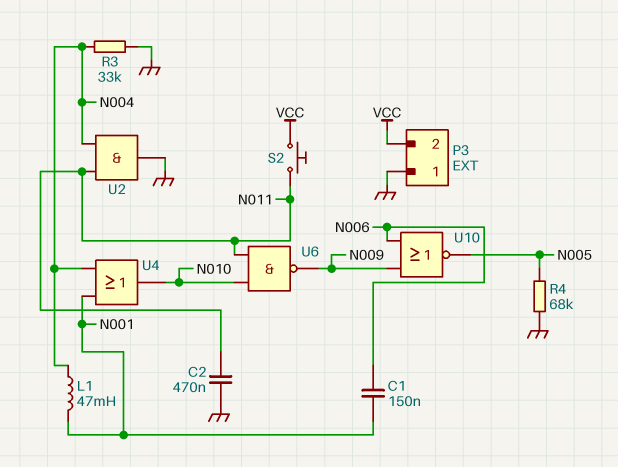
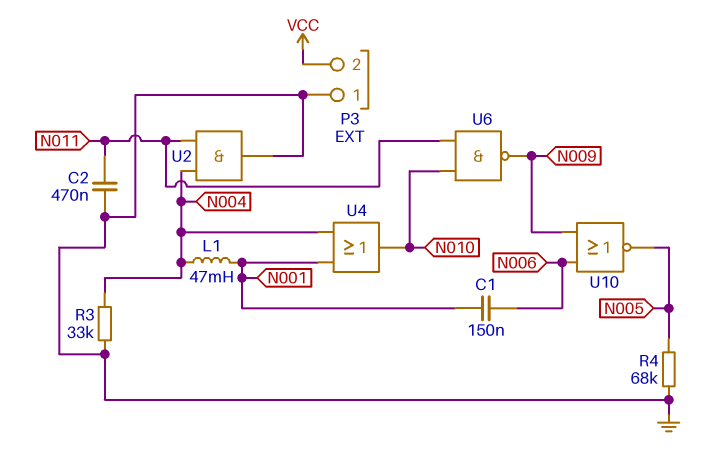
S2: button (N011, VCC) -> none

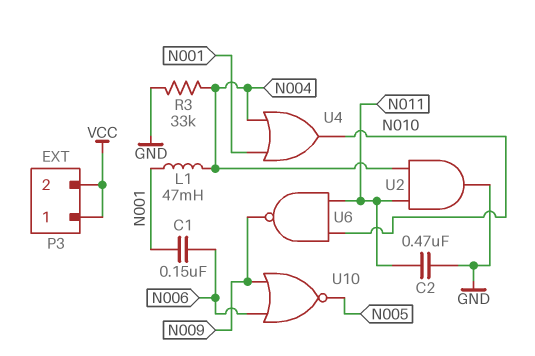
P3 pin 1: GND -> VCC
R4: 68k (GND, N005) -> none

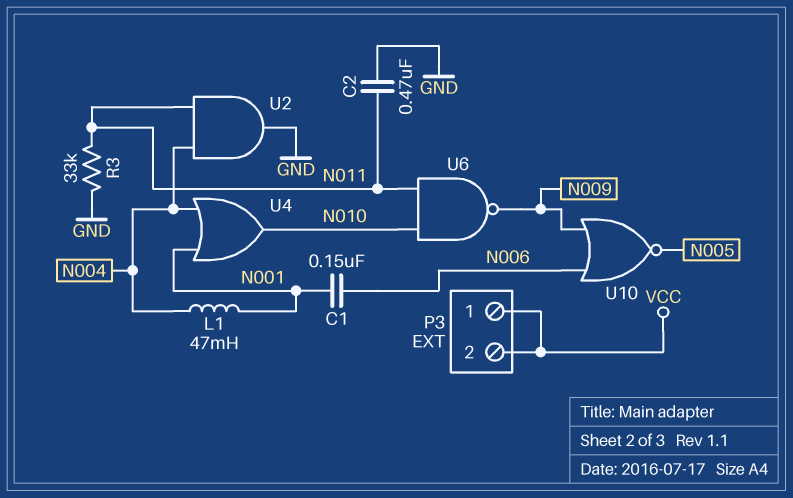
R3: 33k (GND, N004) -> 33k (GND, N011)

